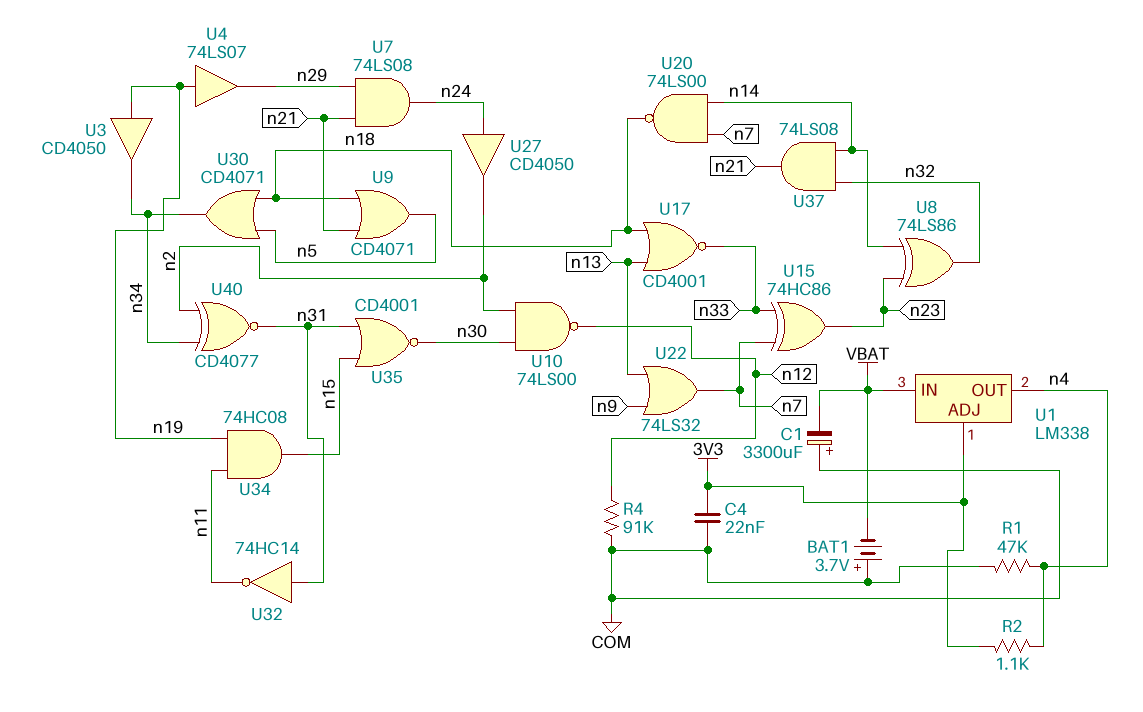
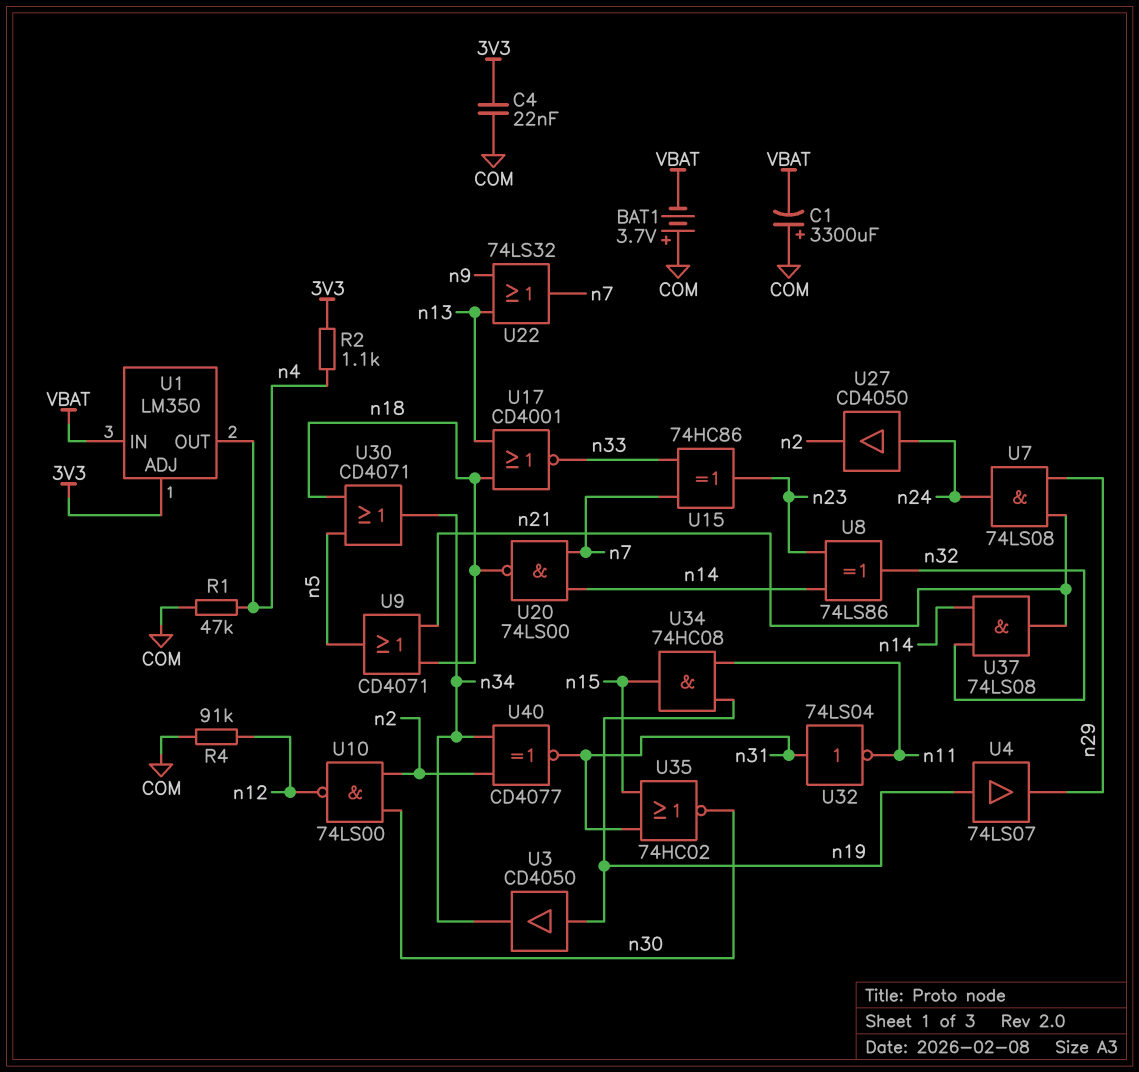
U1: LM338 -> LM350
U32: NOT 74HC14 (in n31, out n11) -> NOT 74LS04 (in n31, out n11)
U35: NOR CD4001 (in n15, in n31, out n30) -> NOR 74HC02 (in n15, in n31, out n30)

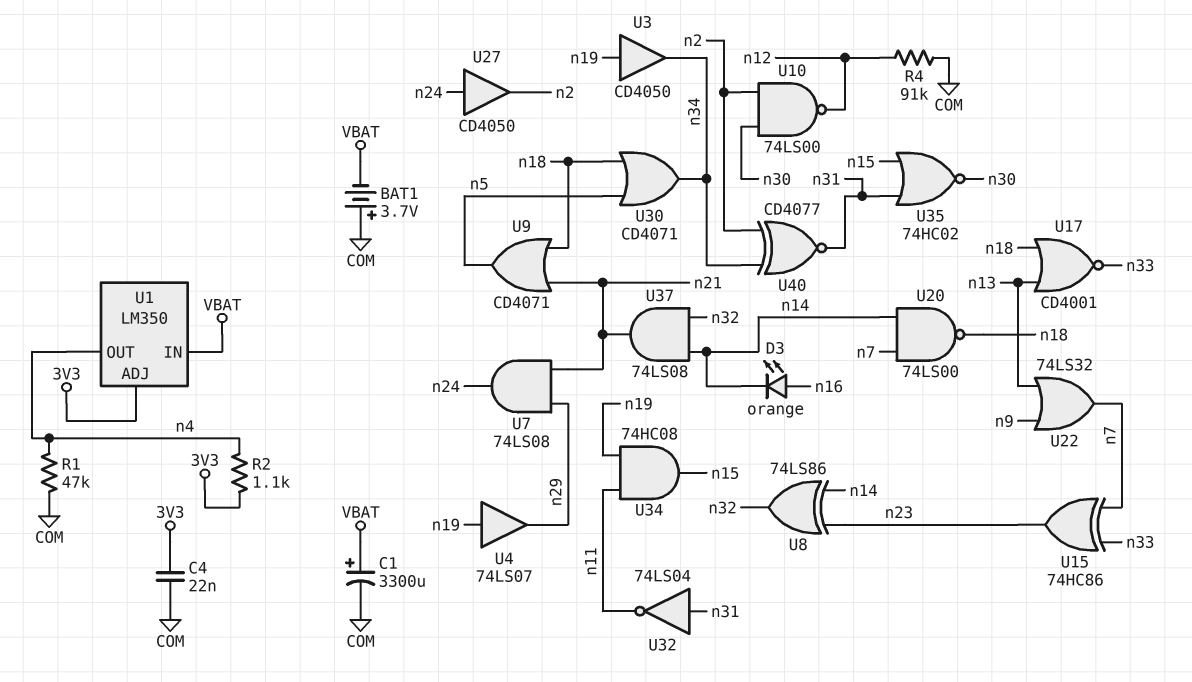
C1: 3300uF (plus COM, minus VBAT) -> 3300uF (plus VBAT, minus COM)
D3: none -> LED orange (A n16, K n14)

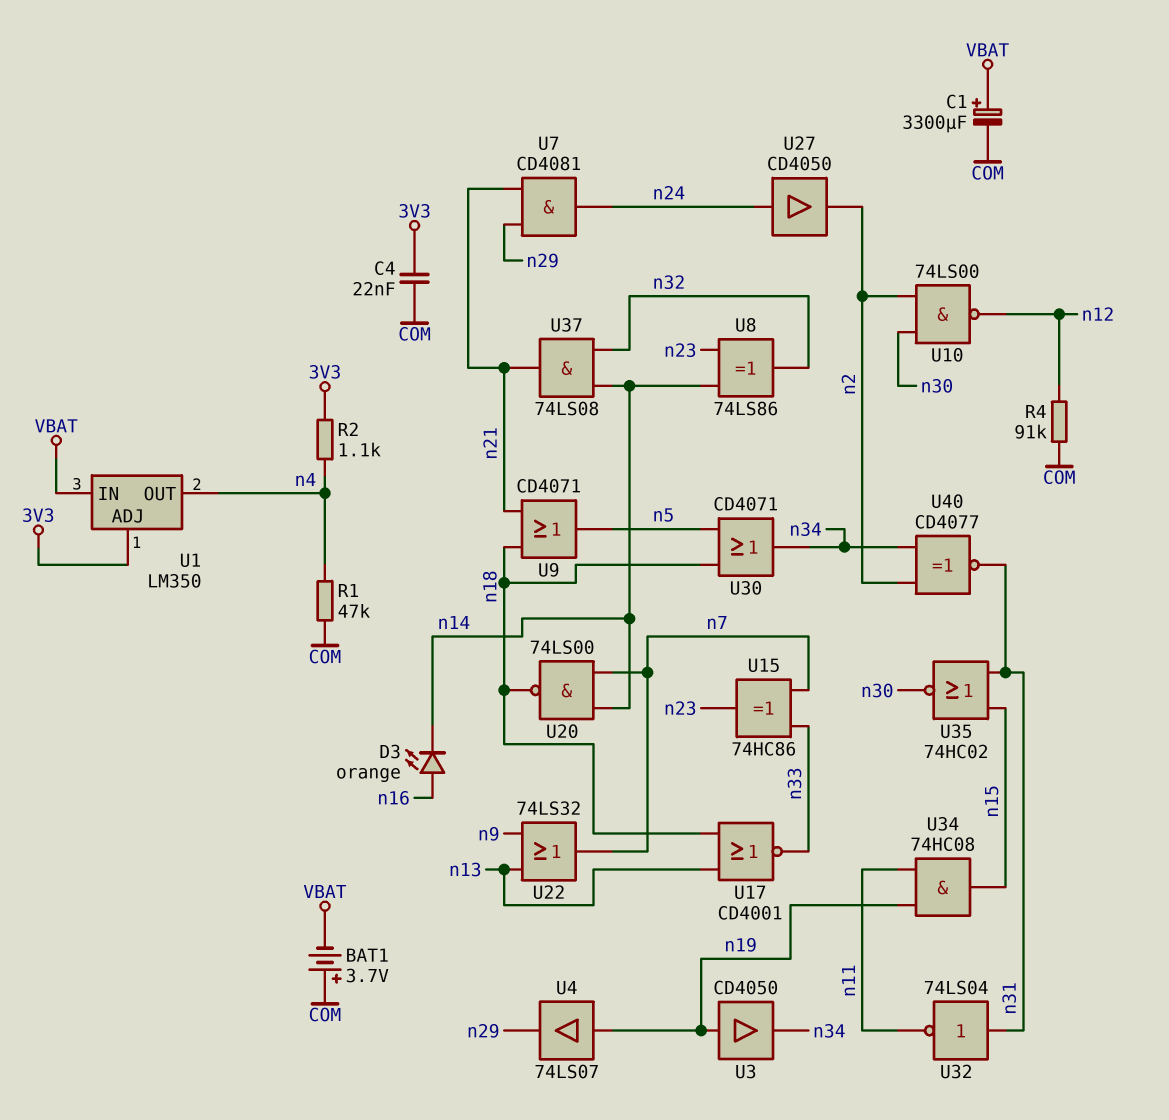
U7: AND 74LS08 (in n21, in n29, out n24) -> AND CD4081 (in n21, in n29, out n24)

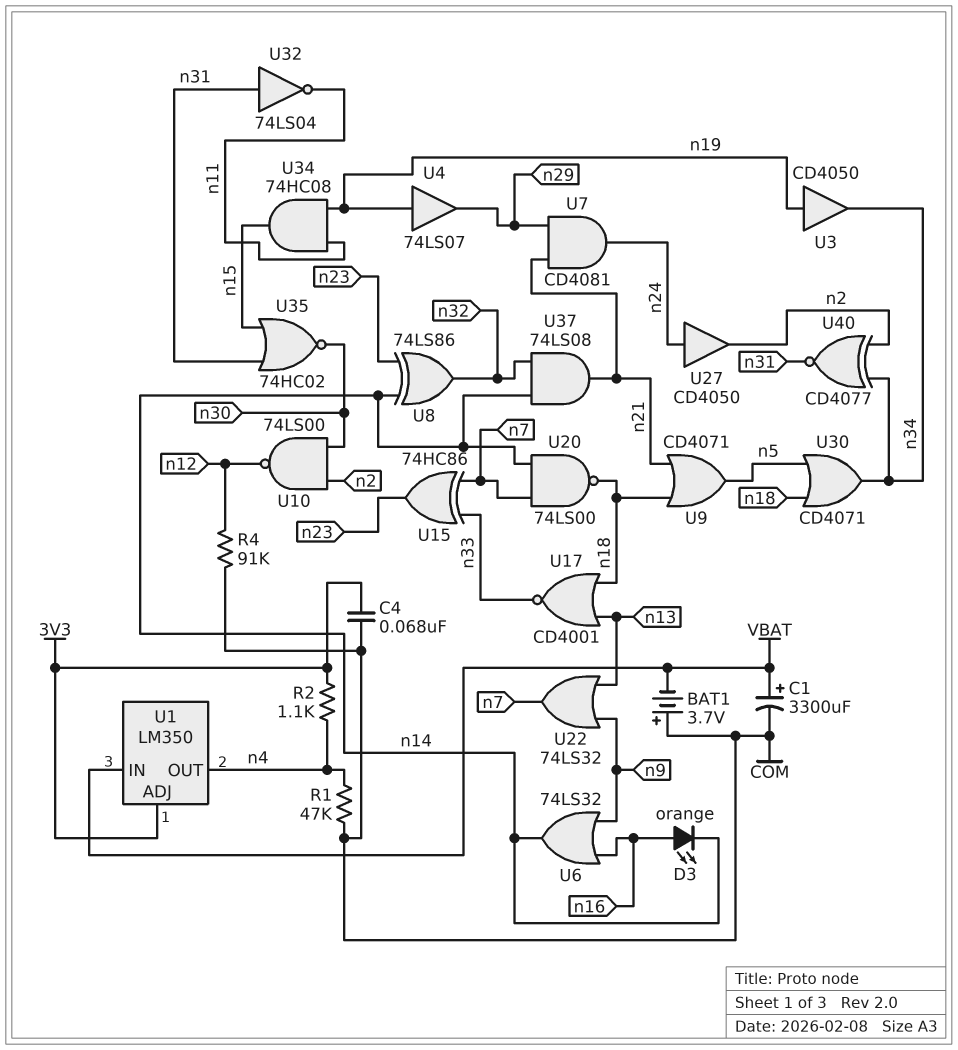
C4: 22nF (3V3, COM) -> 68nF (3V3, COM)
U6: none -> OR 74LS32 (in n9, in n16, out n14)

